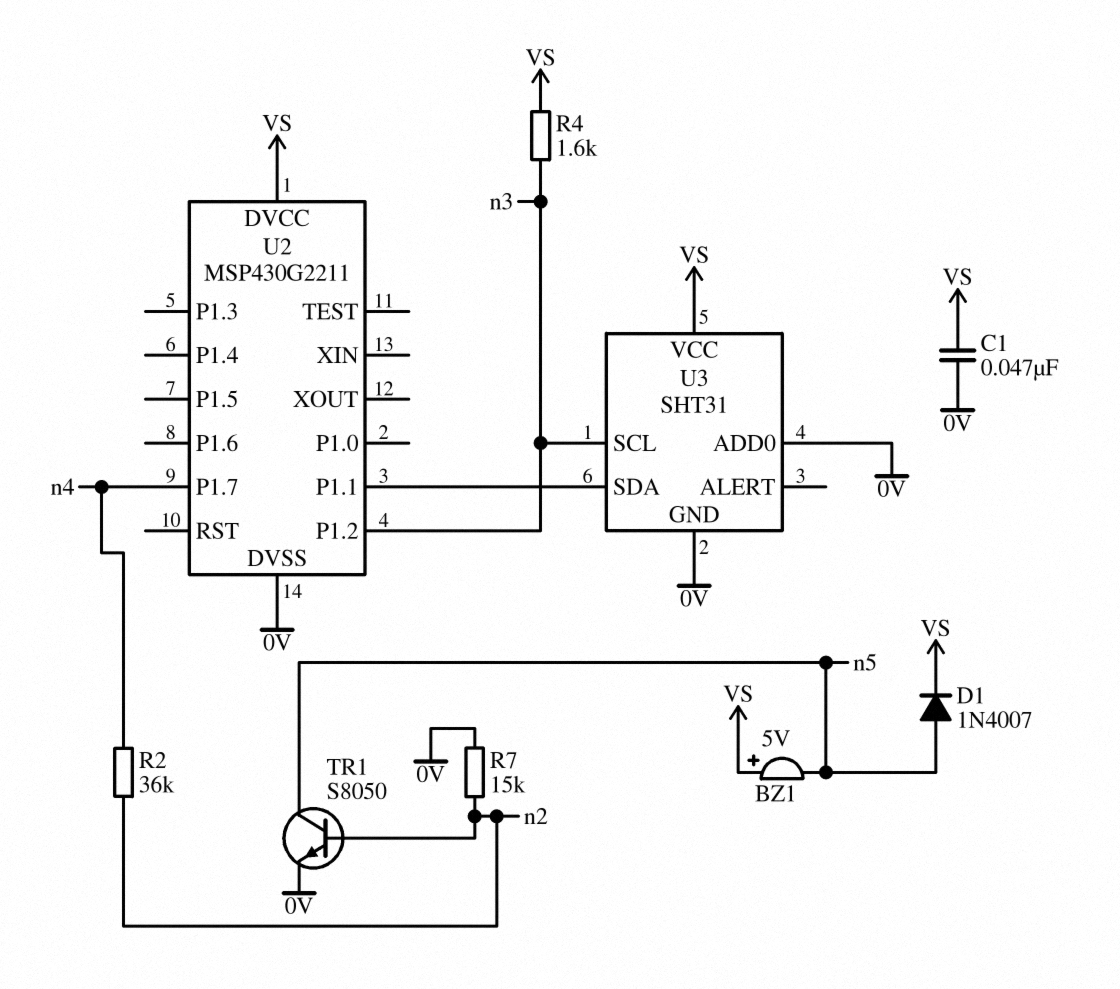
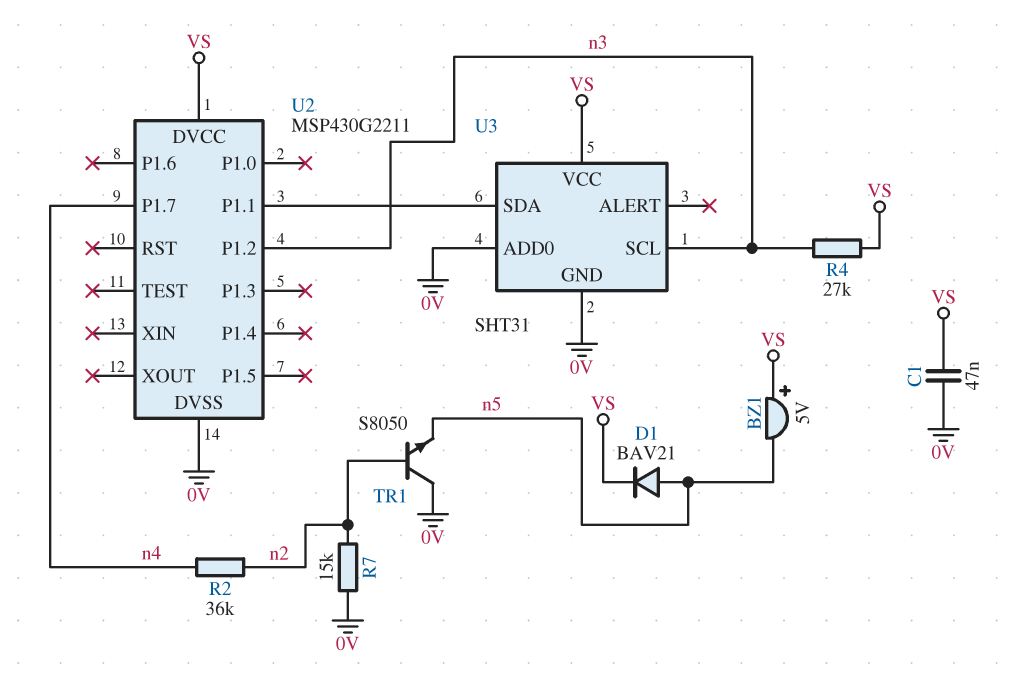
D1: diode 1N4007 (A n5, K VS) -> diode BAV21 (A n5, K VS)
R4: 1.6k (VS, n3) -> 27k (VS, n3)
TR1: NPN S8050 (B n2, C n5, E 0V) -> NPN S8050 (B n2, C 0V, E n5)

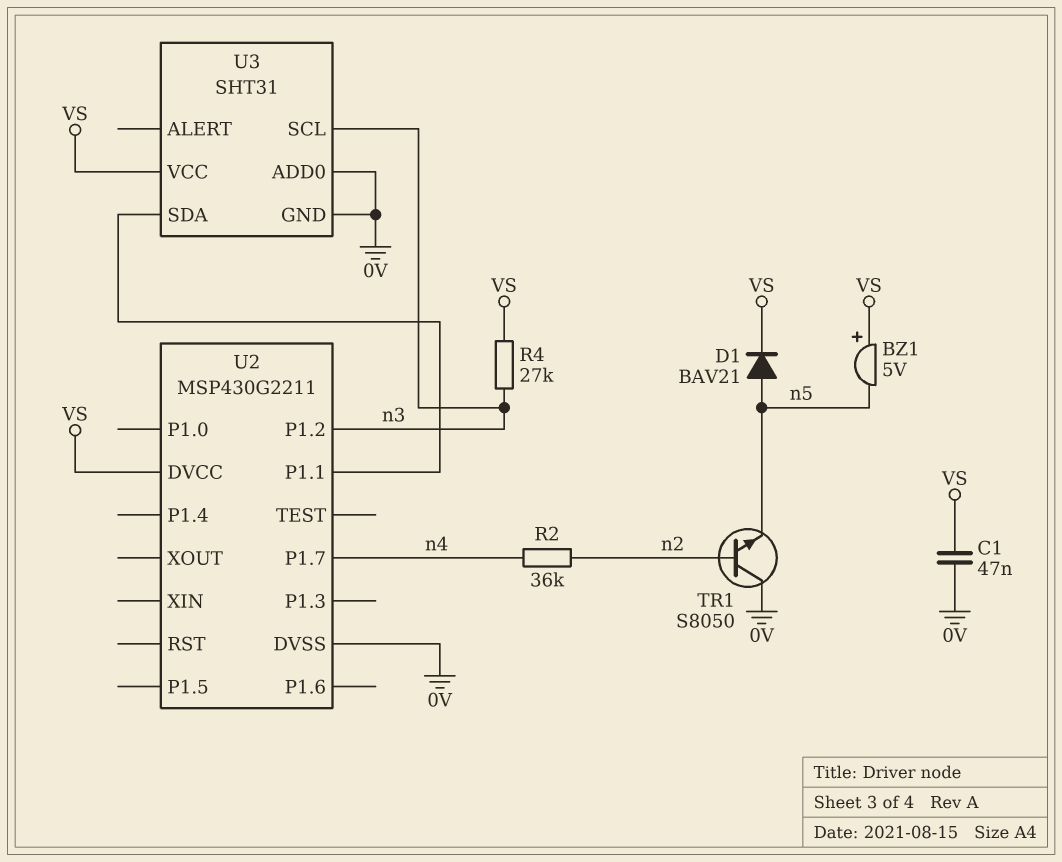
R7: 15k (0V, n2) -> none

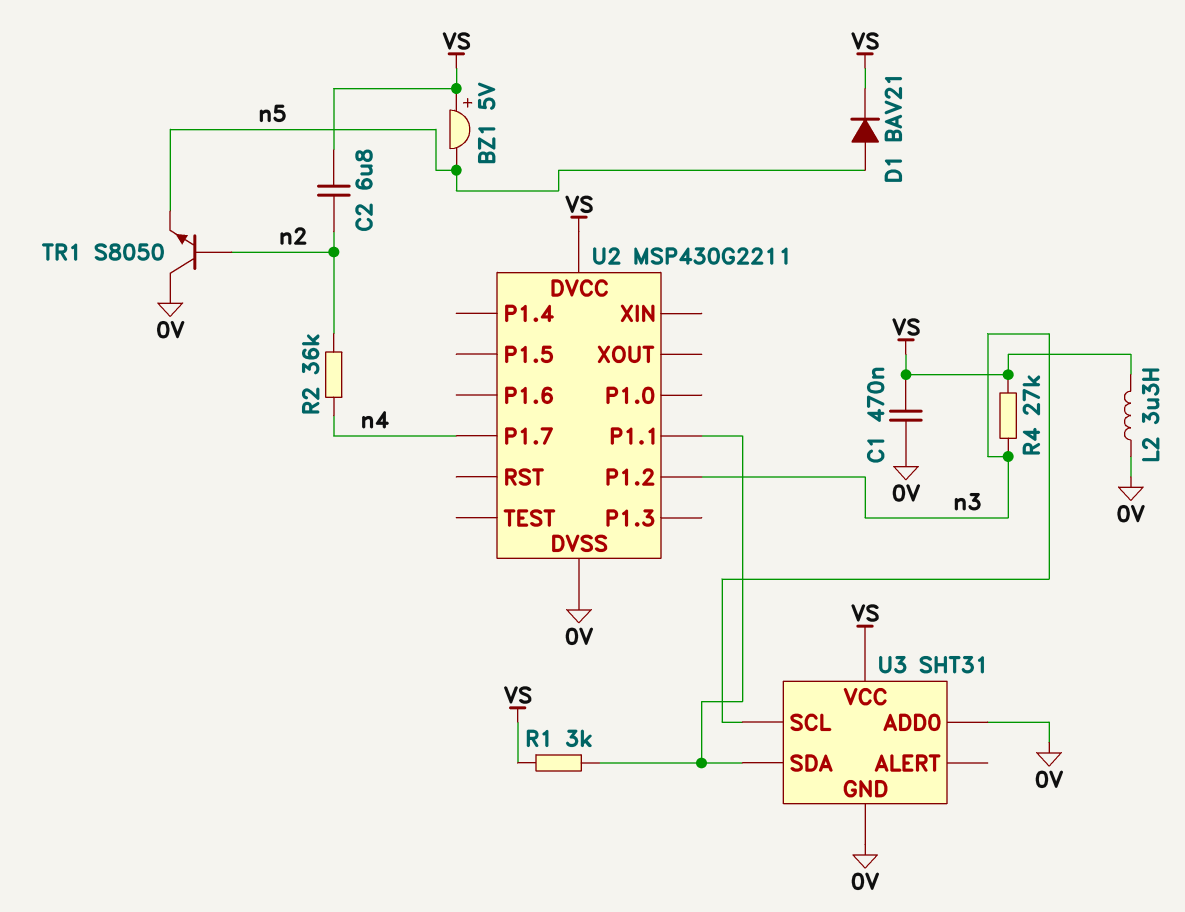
C1: 47nF (0V, VS) -> 470nF (0V, VS)
C2: none -> 6.8uF (VS, n2)
L2: none -> 3.3uH (0V, VS)
R1: none -> 3k (U2/P1.1, VS)

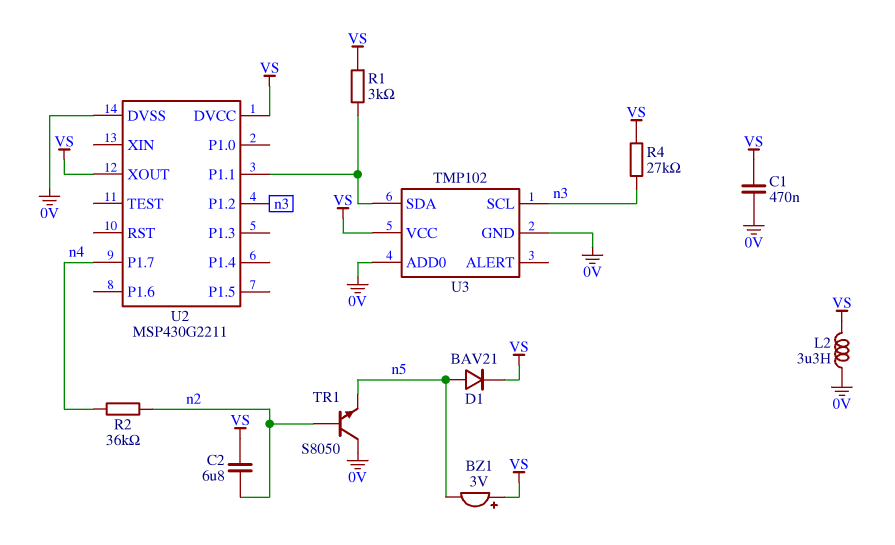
BZ1: buzzer 5V (plus VS, minus n5) -> buzzer 3V (plus VS, minus n5)
U2 pin XOUT: none -> VS
U3: SHT31 -> TMP102

